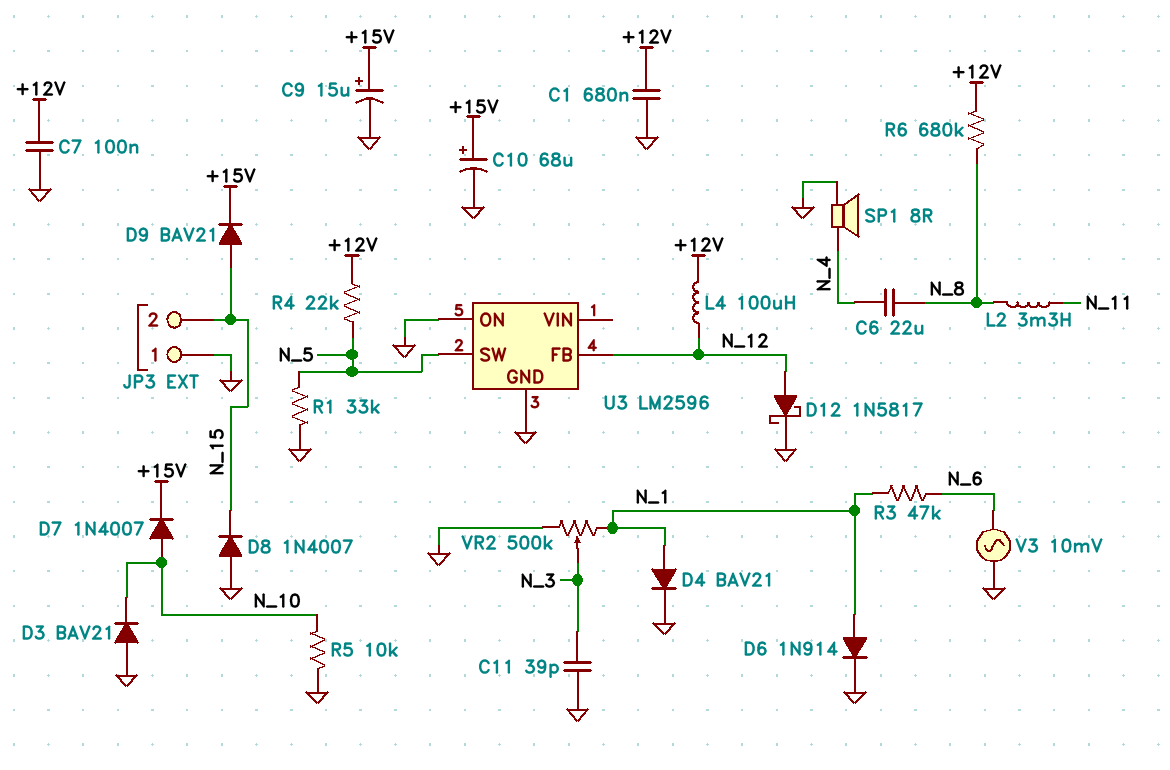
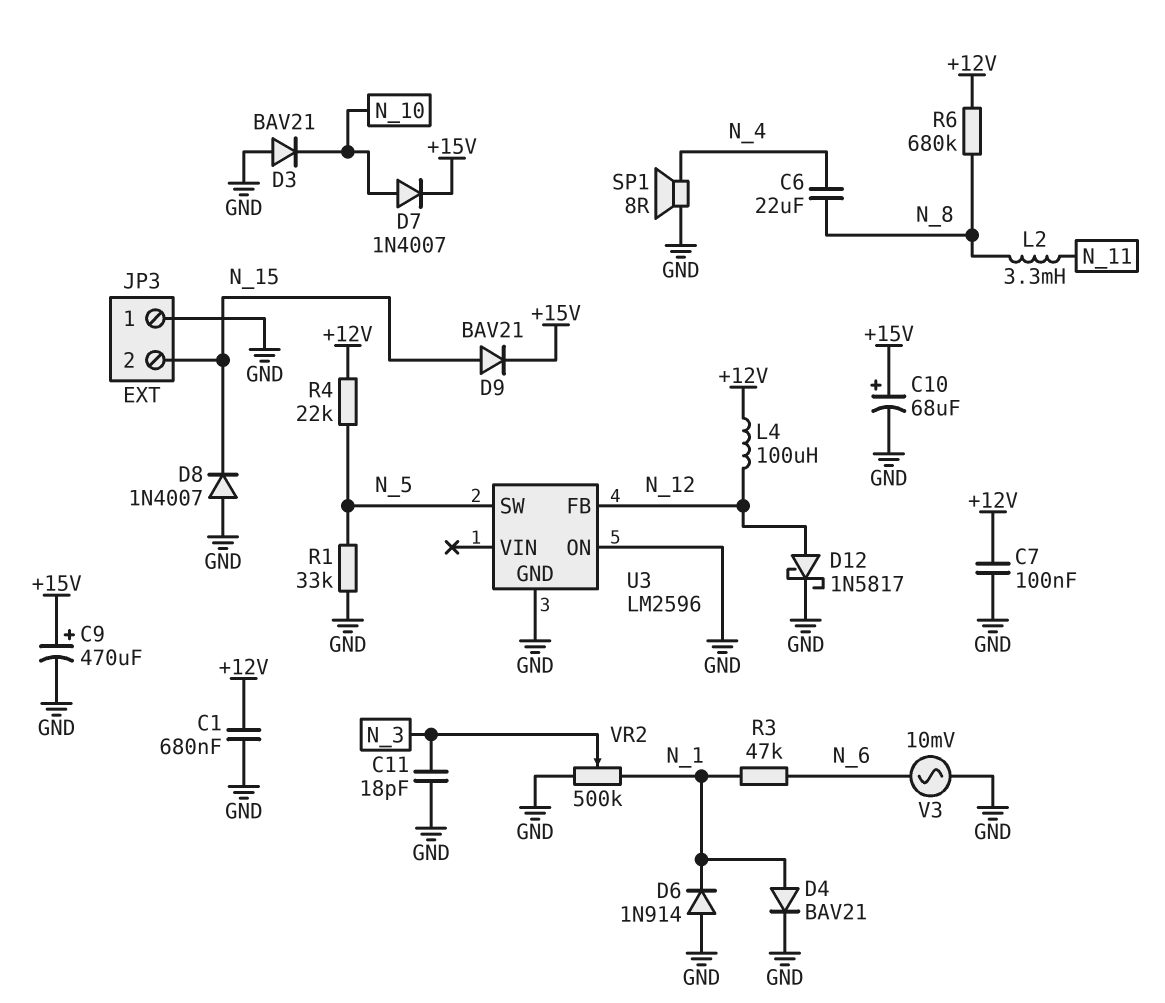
C9: 15uF (plus +15V, minus GND) -> 470uF (plus +15V, minus GND)
C11: 39pF (GND, N_3) -> 18pF (GND, N_3)
D6: diode 1N914 (A N_1, K GND) -> diode 1N914 (A GND, K N_1)
R5: 10k (GND, N_10) -> none

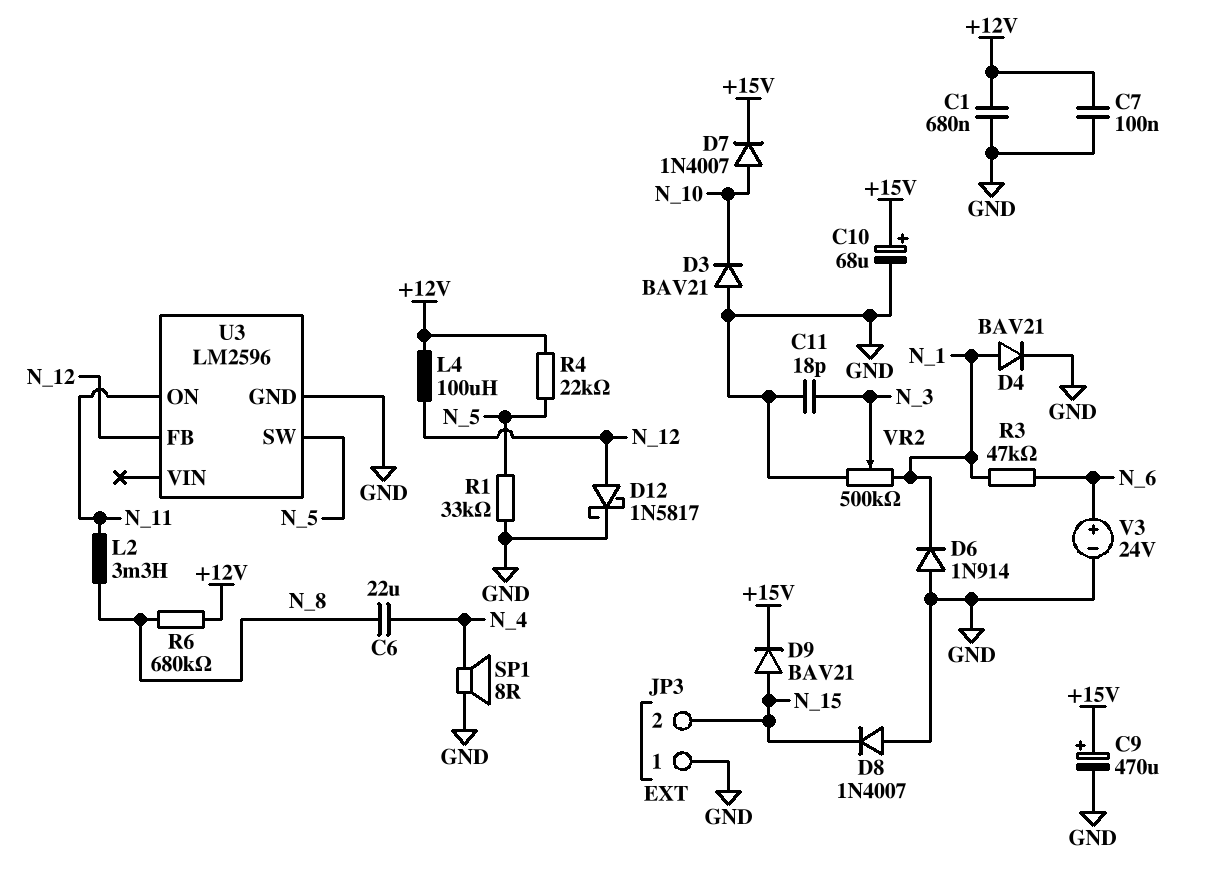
U3 pin ON: GND -> N_11
V3: AC 10mV (GND, N_6) -> 24V (plus N_6, minus GND)

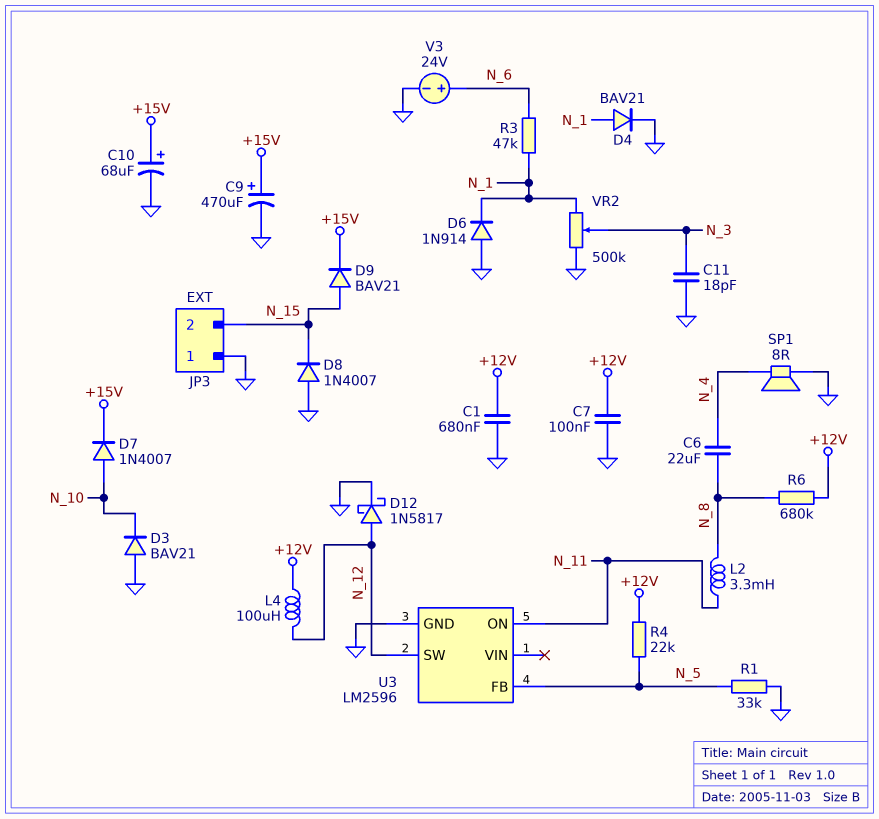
U3 pin FB: N_12 -> N_5
U3 pin SW: N_5 -> N_12

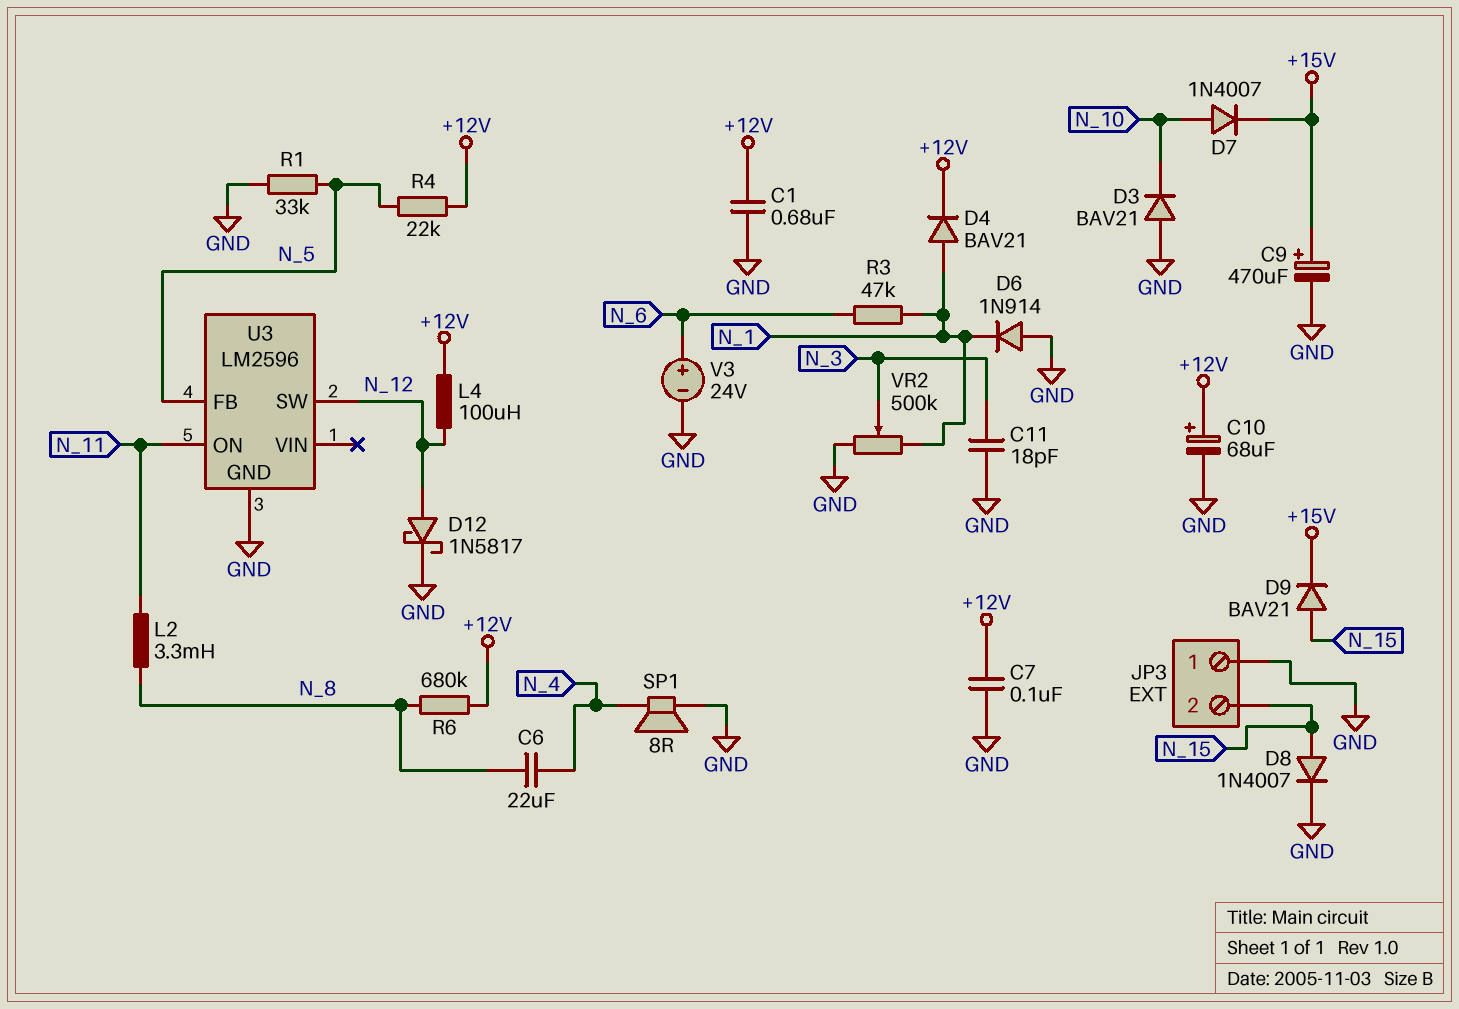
C10: 68uF (plus +15V, minus GND) -> 68uF (plus +12V, minus GND)
D4: diode BAV21 (A N_1, K GND) -> diode BAV21 (A N_1, K +12V)
D8: diode 1N4007 (A GND, K N_15) -> diode 1N4007 (A N_15, K GND)

